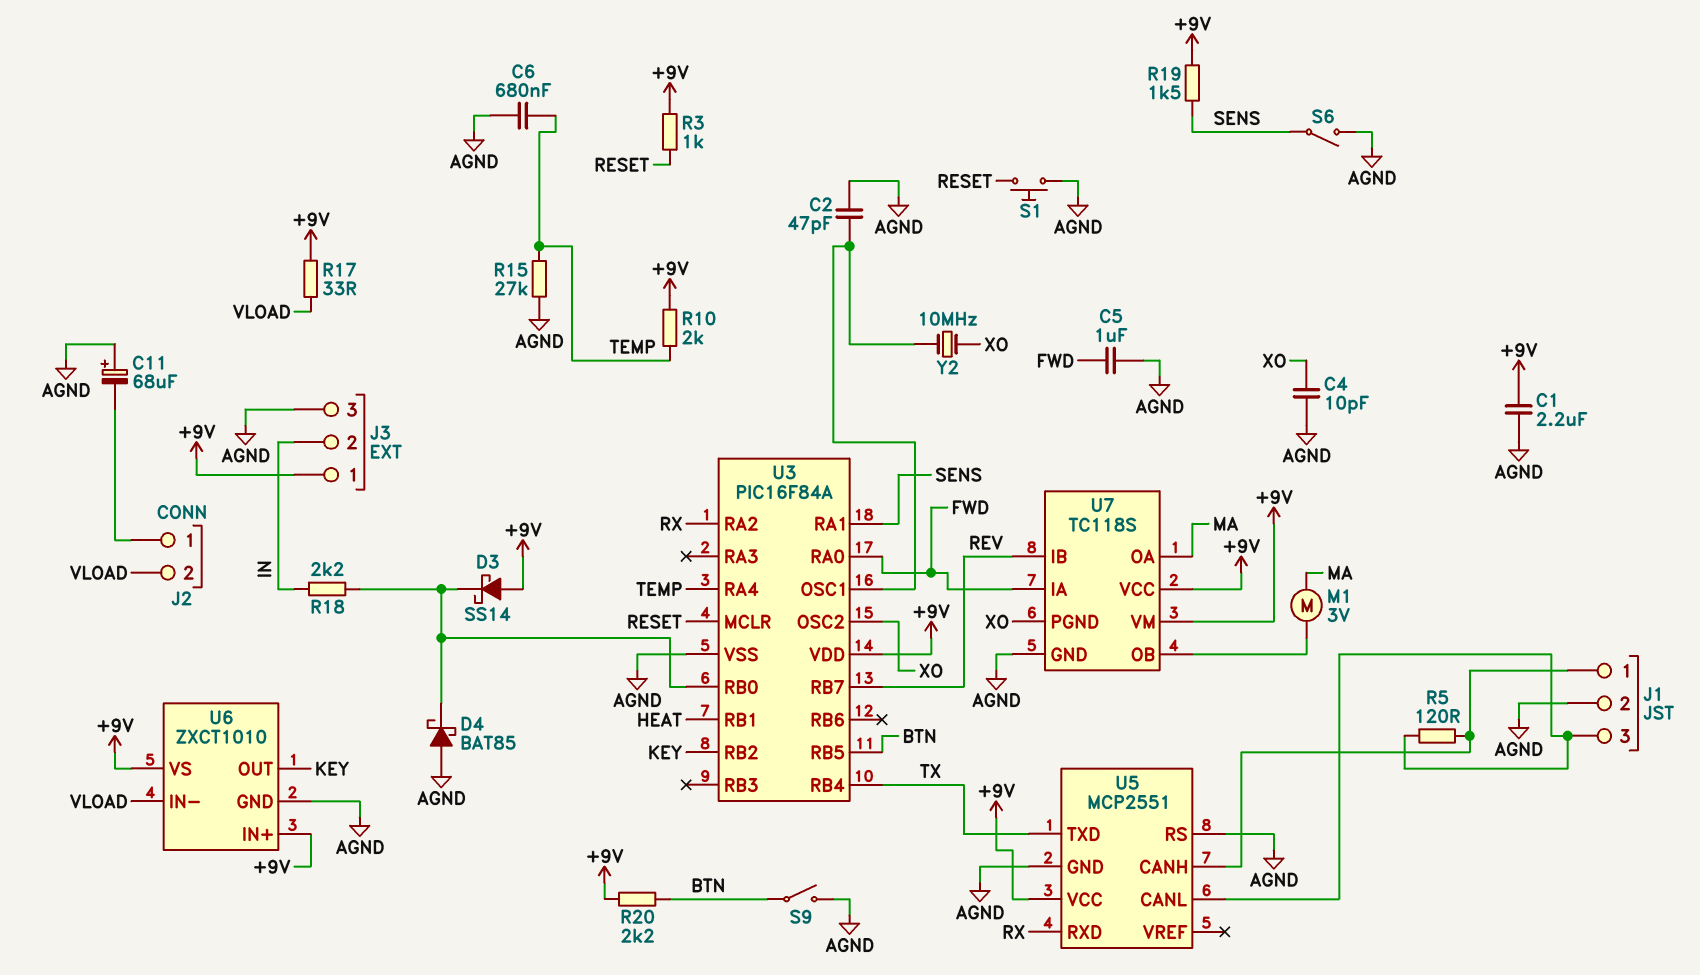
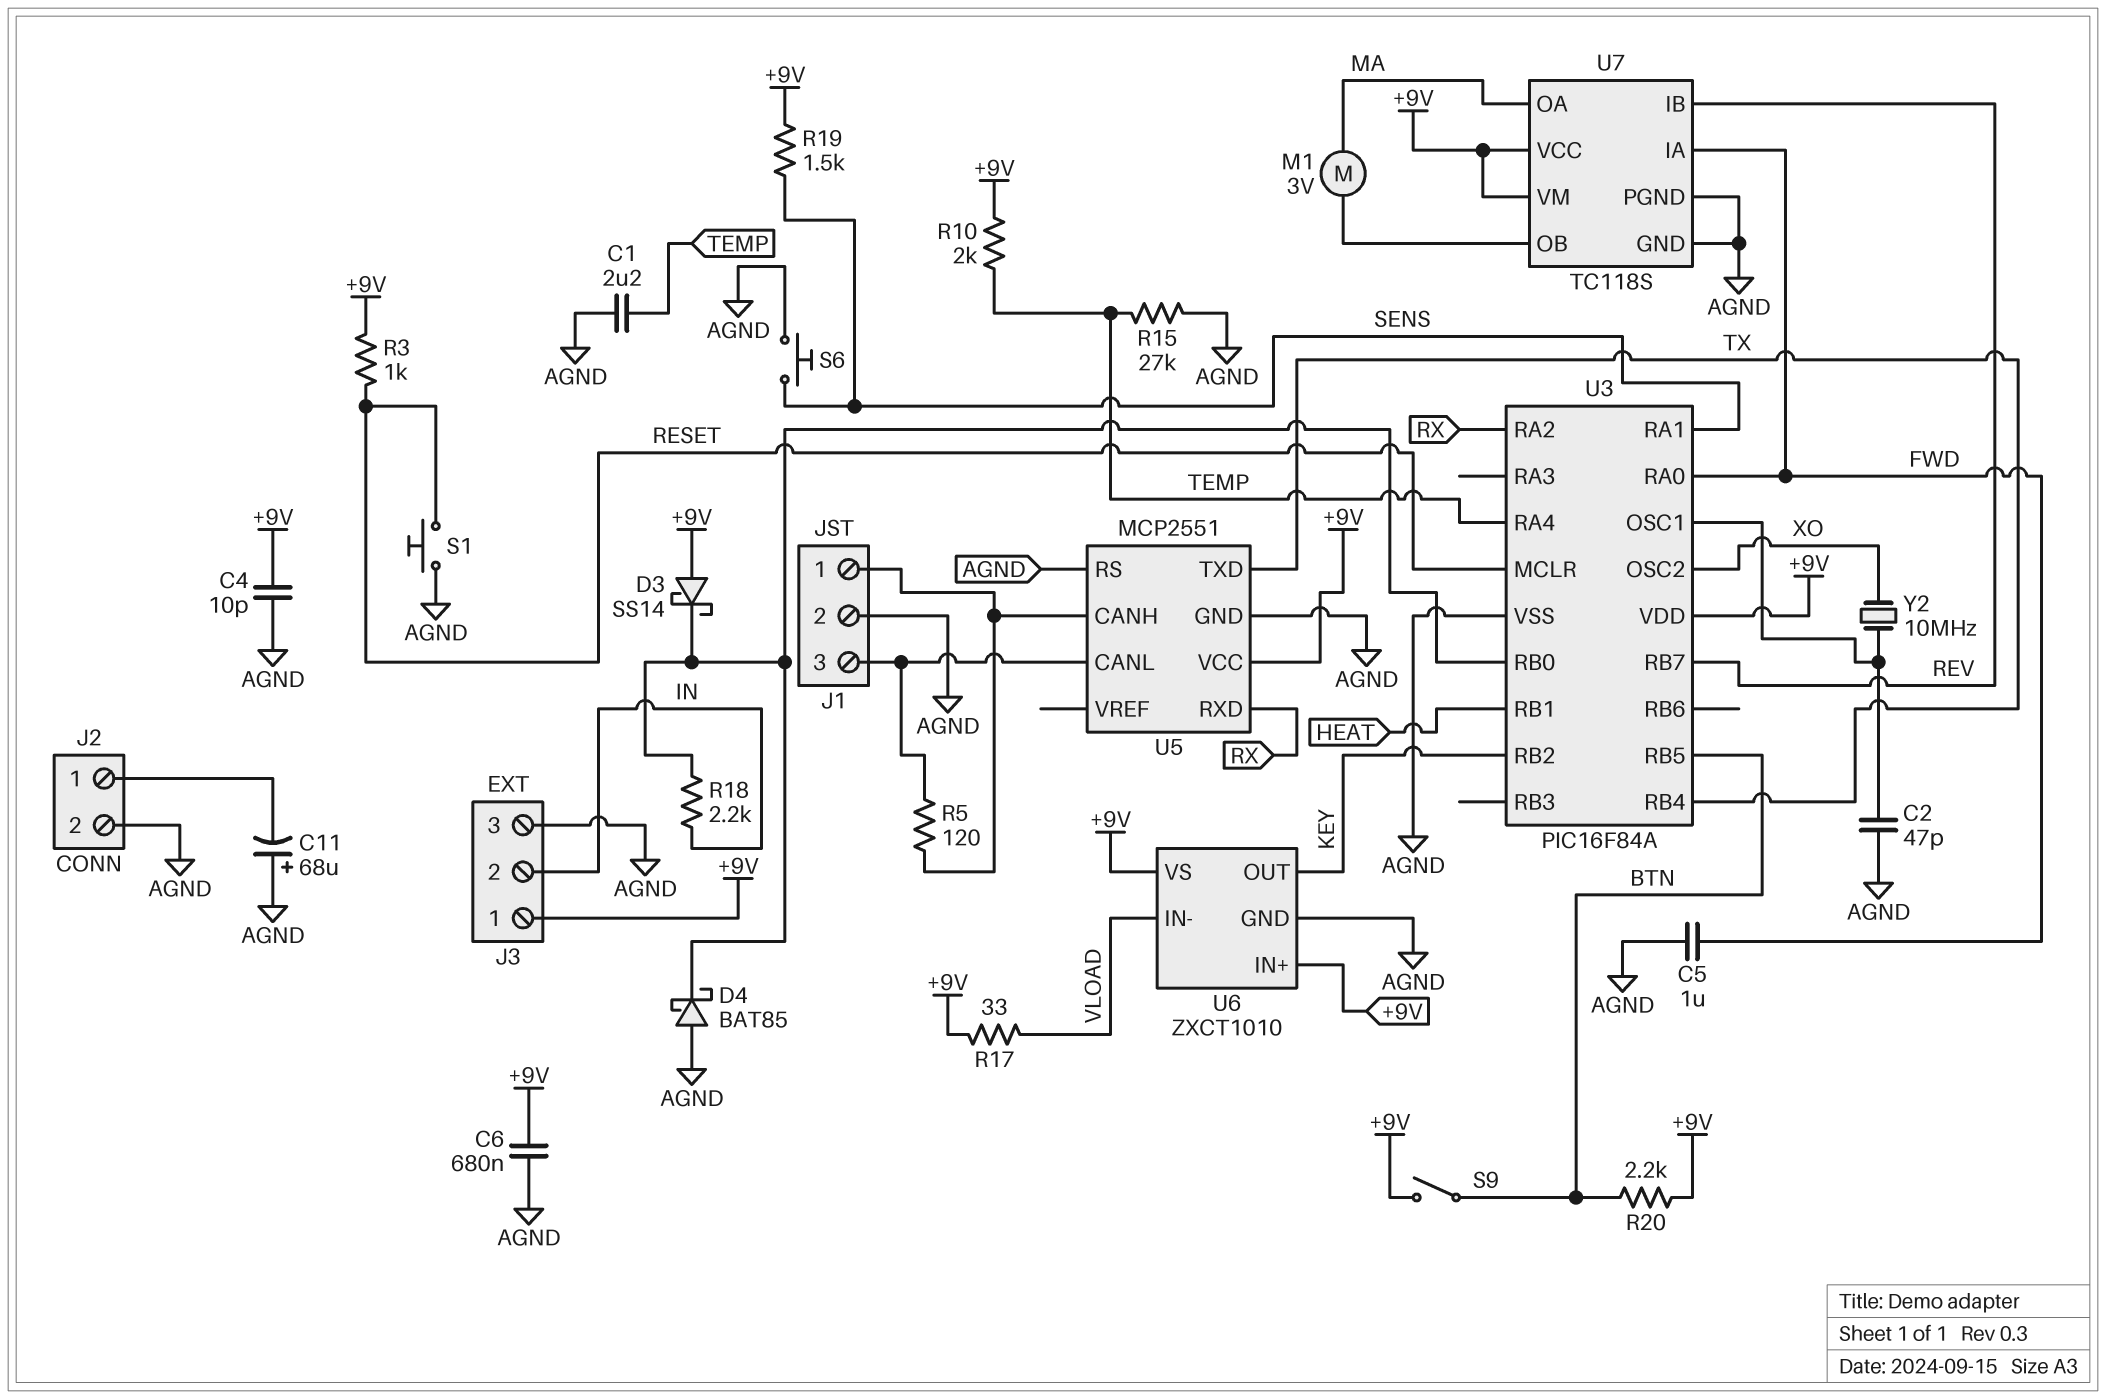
C1: 2.2uF (+9V, AGND) -> 2.2uF (AGND, TEMP)
C4: 10pF (AGND, XO) -> 10pF (+9V, AGND)
C6: 680nF (AGND, TEMP) -> 680nF (+9V, AGND)
J2 pin 2: VLOAD -> AGND
S6: switch (AGND, SENS) -> button (AGND, SENS)
S9: switch (AGND, BTN) -> switch (+9V, BTN)
U7 pin PGND: XO -> AGND

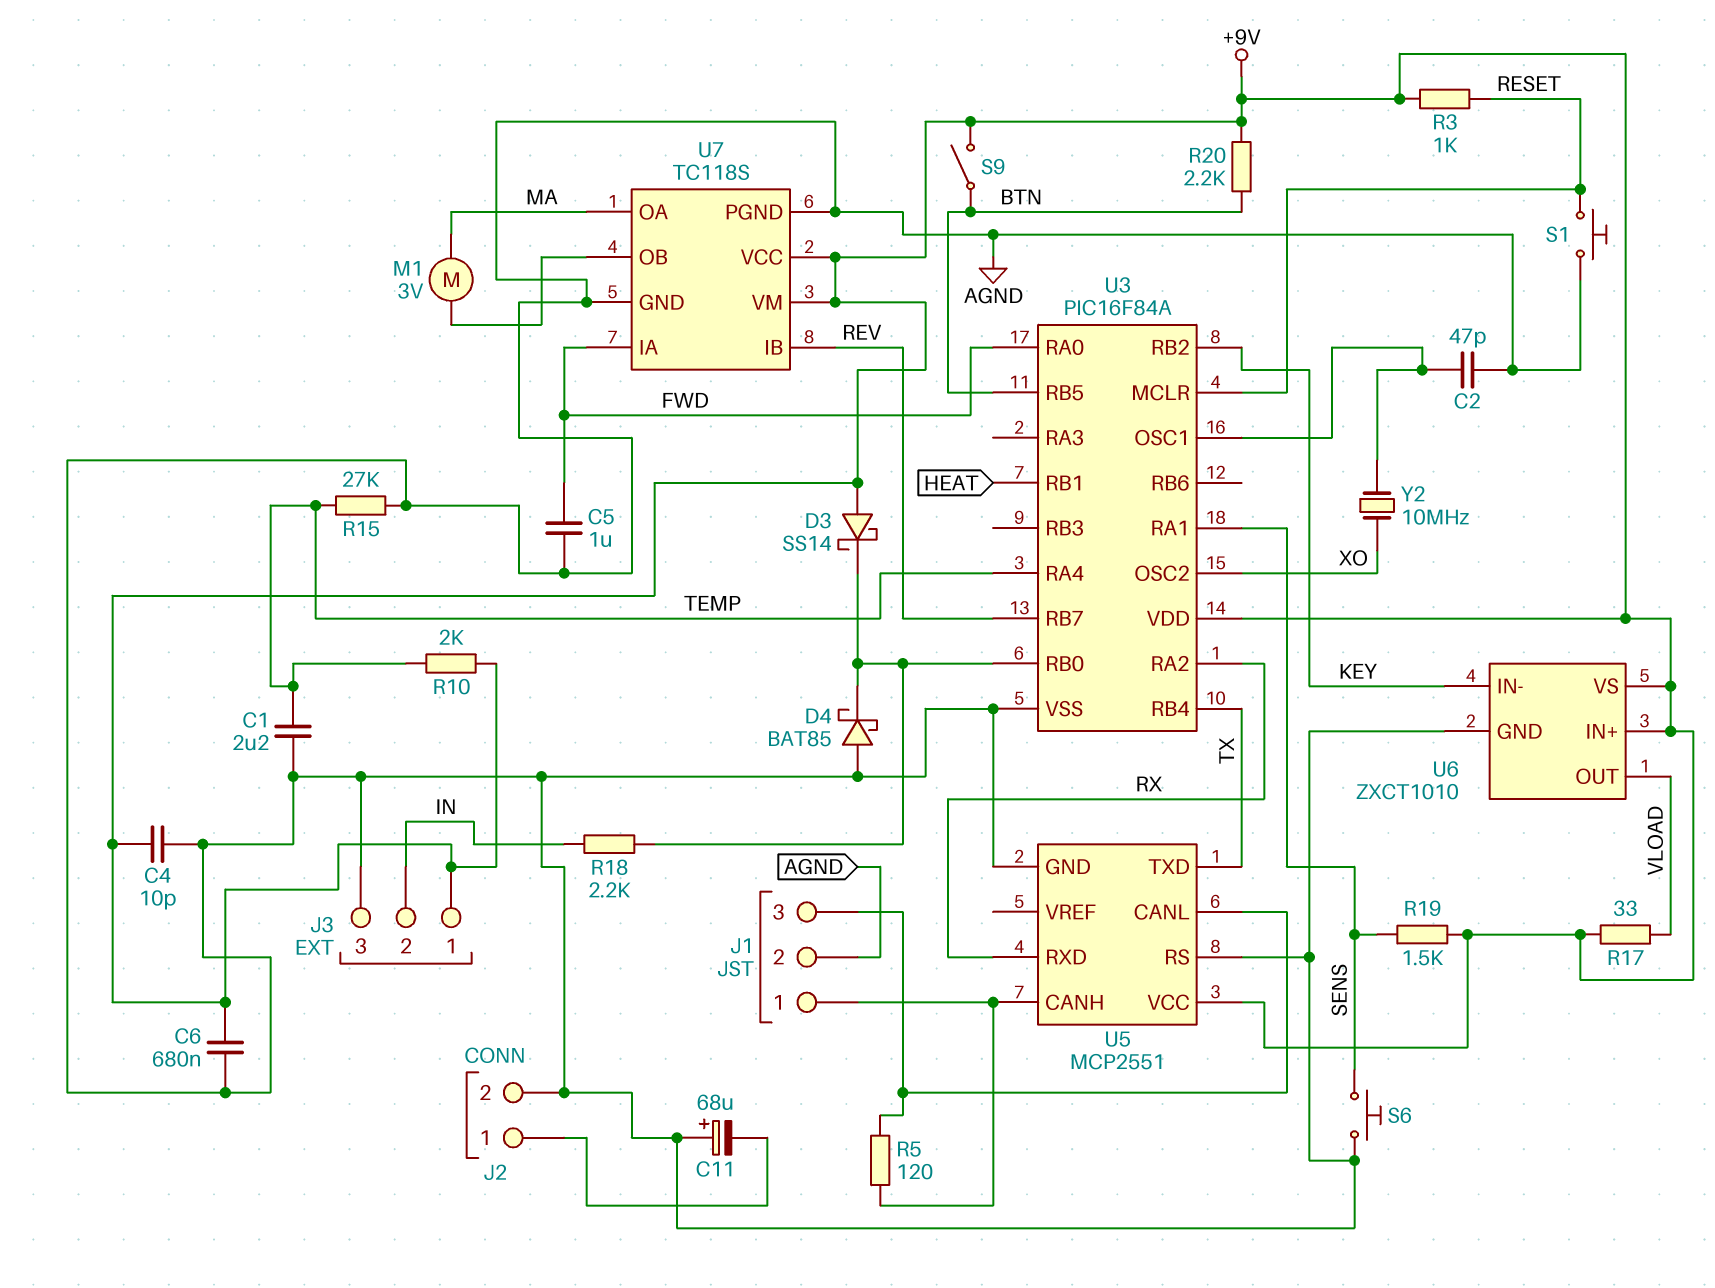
U6 pin IN-: VLOAD -> KEY
U6 pin OUT: KEY -> VLOAD

